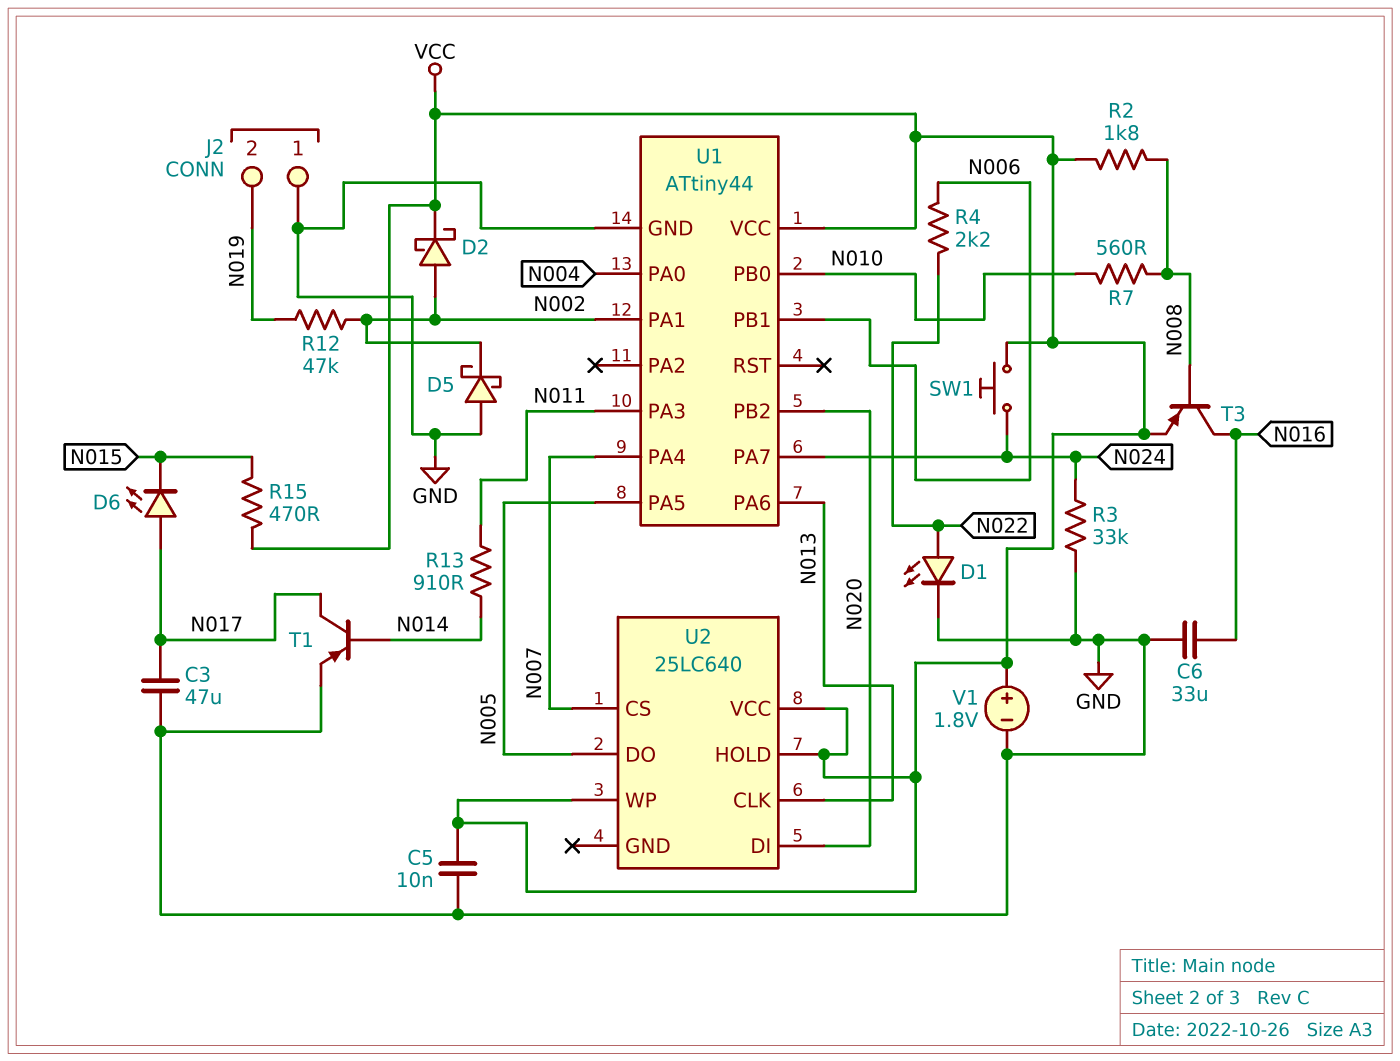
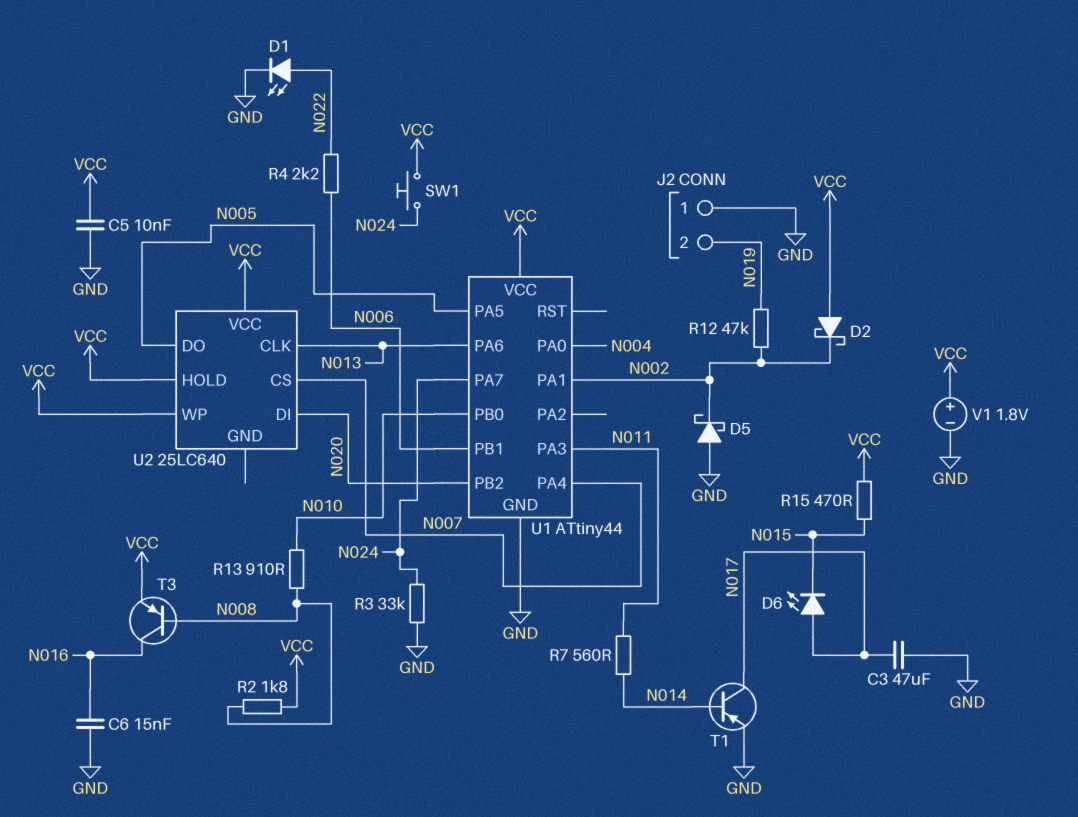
C6: 33uF (GND, N016) -> 15nF (GND, N016)
D2: schottky (A N002, K VCC) -> schottky (A VCC, K N002)
R7: 560 (N008, N010) -> 560 (N011, N014)
R13: 910 (N011, N014) -> 910 (N008, N010)

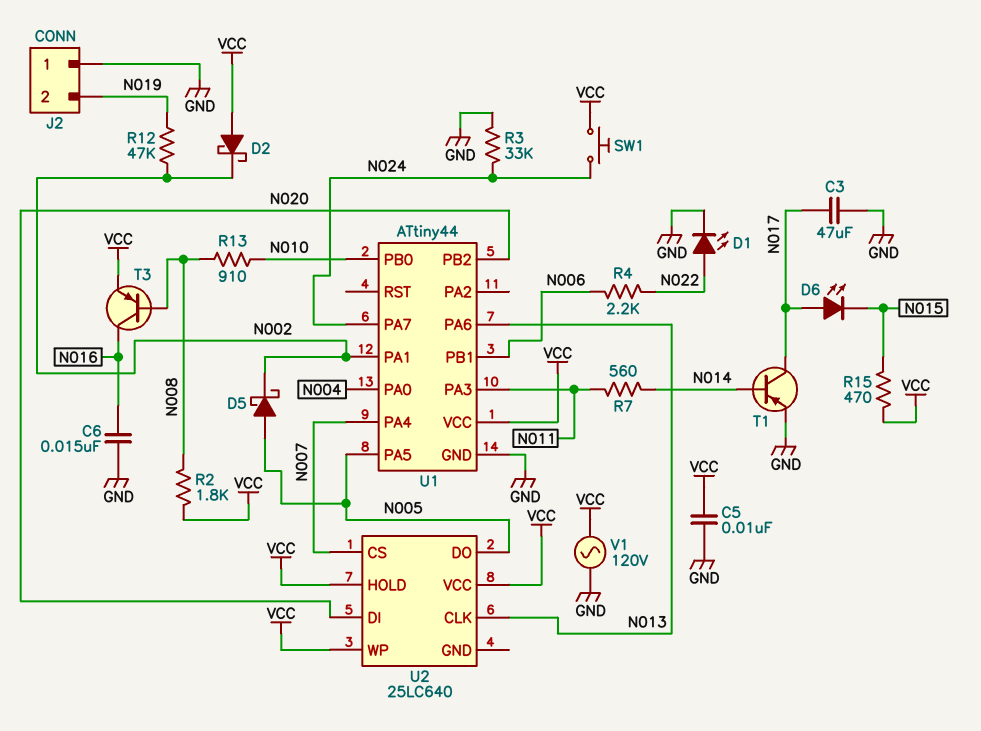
D5: schottky (A GND, K N002) -> schottky (A N005, K N002)
V1: 1.8V (plus VCC, minus GND) -> AC 120V (GND, VCC)

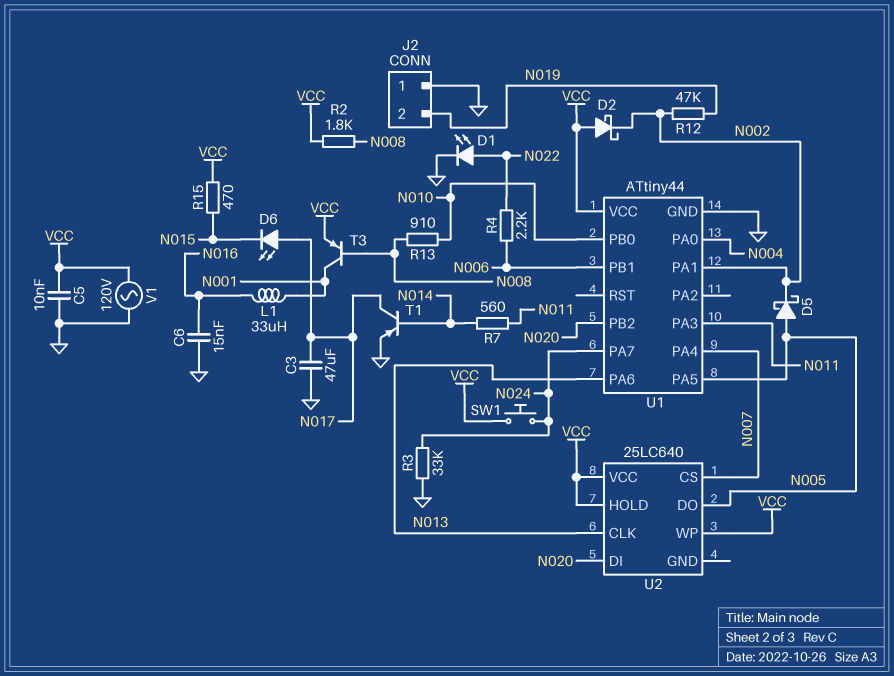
L1: none -> 33uH (N001, N016)
T3: PNP (B N008, C N016, E VCC) -> PNP (B N008, C N001, E VCC)

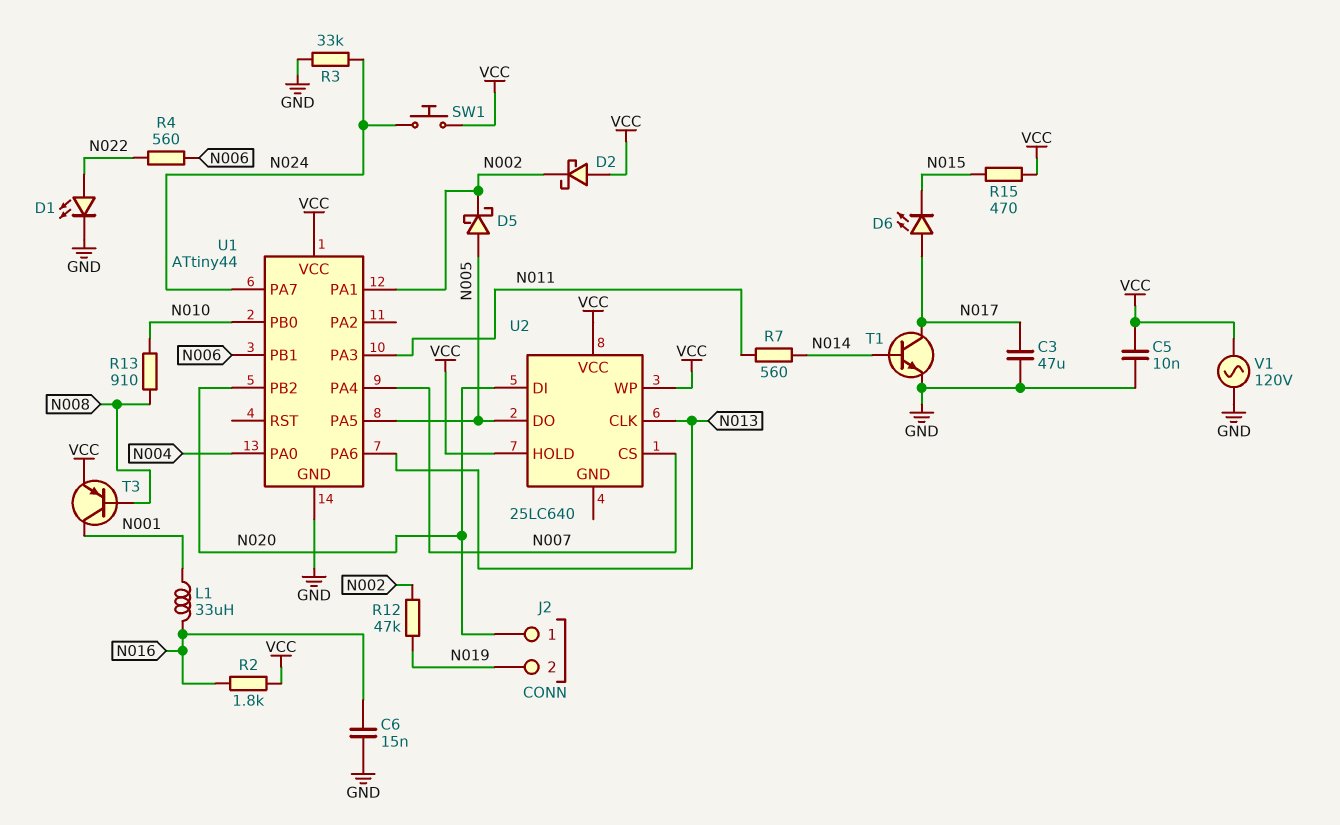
J2 pin 1: GND -> N020
R2: 1.8k (N008, VCC) -> 1.8k (N016, VCC)
R4: 2.2k (N006, N022) -> 560 (N006, N022)
T1: PNP (B N014, C N017, E GND) -> NPN (B N014, C N017, E GND)

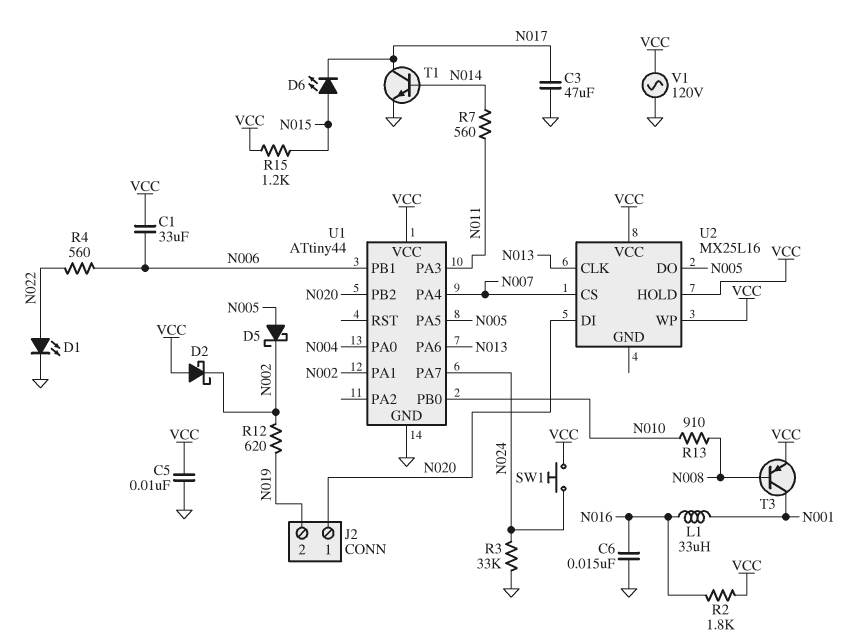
C1: none -> 33uF (N006, VCC)
D6: LED (A N017, K N015) -> LED (A N015, K N017)
R12: 47k (N002, N019) -> 620 (N002, N019)
R15: 470 (N015, VCC) -> 1.2k (N015, VCC)
U2: 25LC640 -> MX25L16

